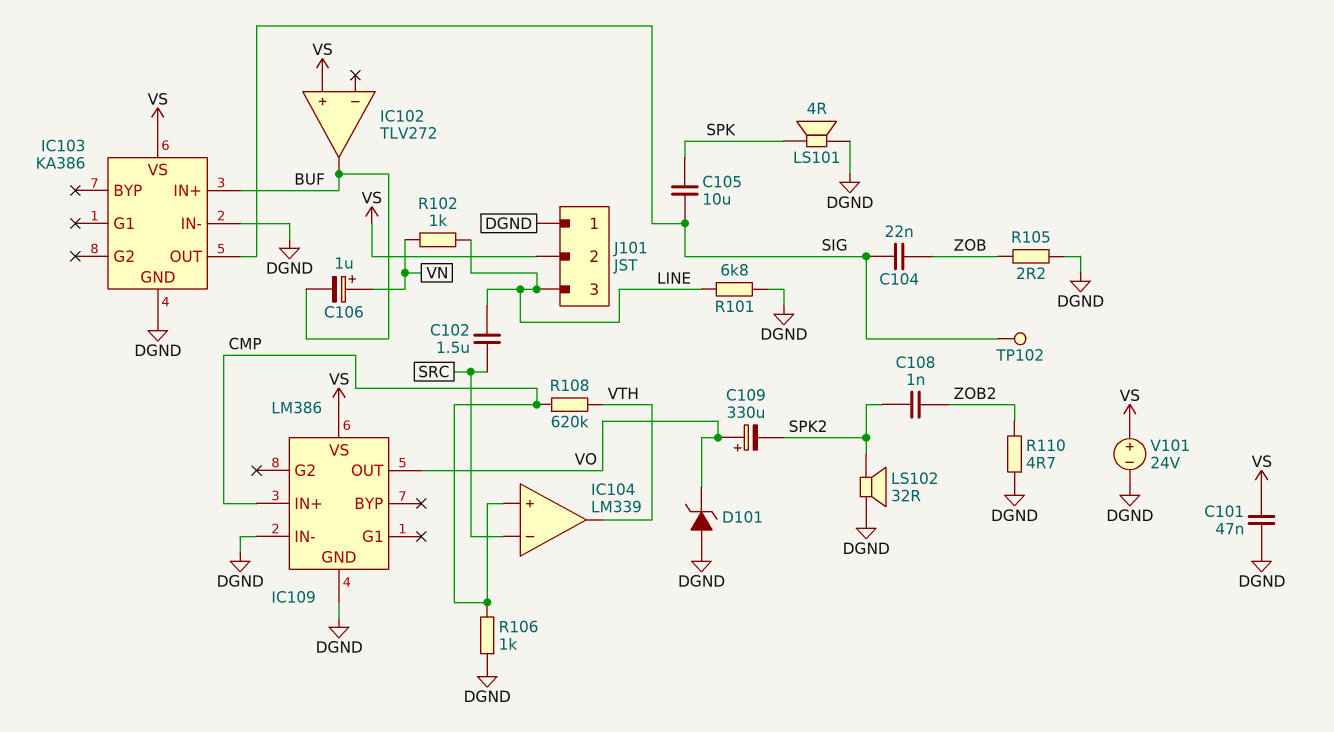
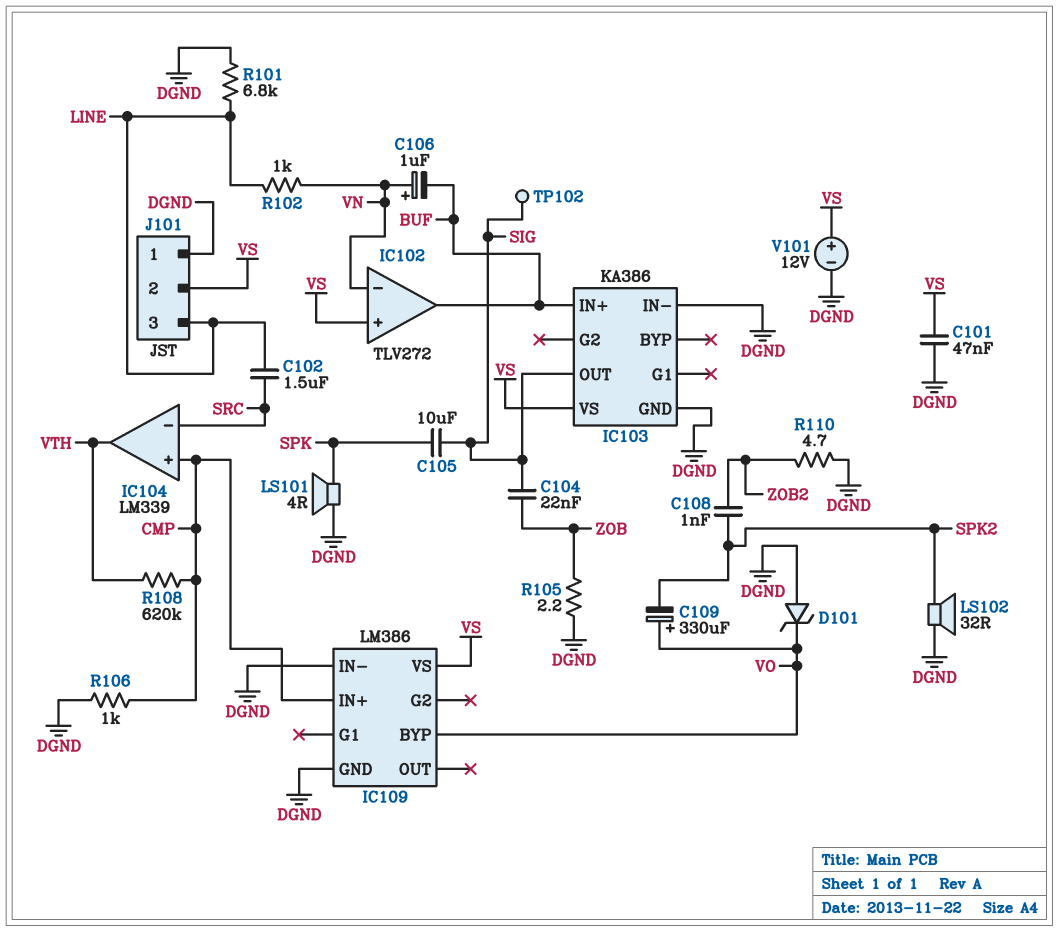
IC102 pin in-: none -> VN
IC109 pin BYP: none -> VO
IC109 pin OUT: VO -> none
V101: 24V (plus VS, minus DGND) -> 12V (plus VS, minus DGND)

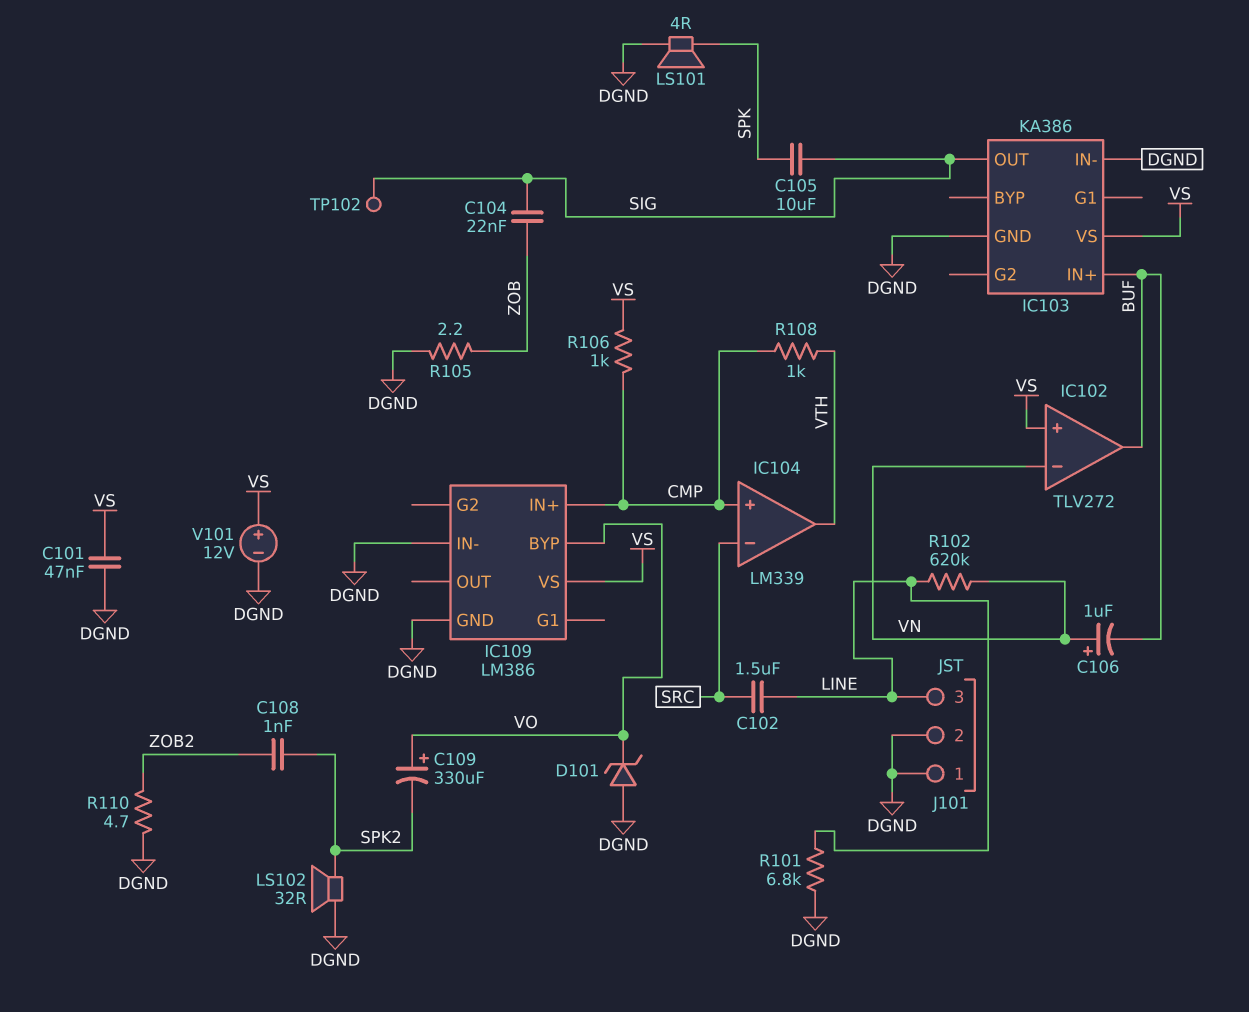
J101 pin 2: VS -> DGND
R102: 1k (LINE, VN) -> 620k (LINE, VN)
R106: 1k (CMP, DGND) -> 1k (CMP, VS)
R108: 620k (CMP, VTH) -> 1k (CMP, VTH)

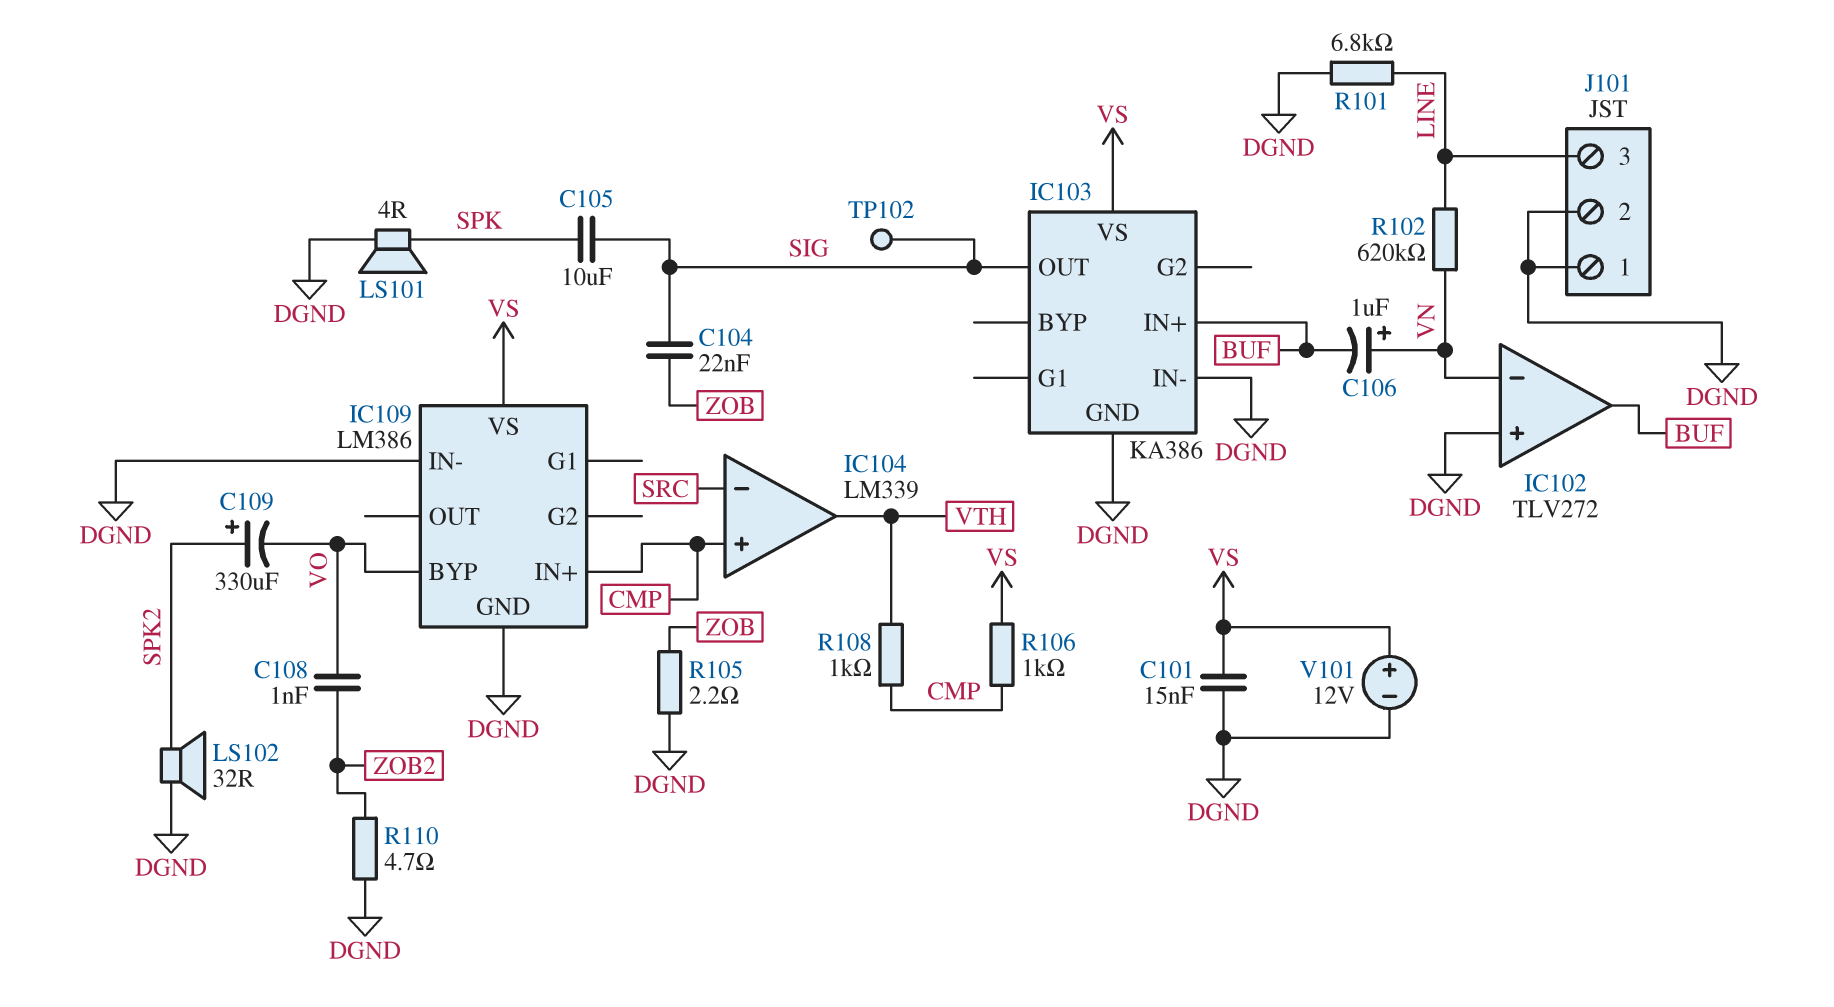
C101: 47nF (DGND, VS) -> 15nF (DGND, VS)
C102: 1.5uF (LINE, SRC) -> none
C108: 1nF (SPK2, ZOB2) -> 1nF (VO, ZOB2)
C109: 330uF (plus VO, minus SPK2) -> 330uF (plus SPK2, minus VO)
D101: zener (A DGND, K VO) -> none
IC102 pin in+: VS -> DGND

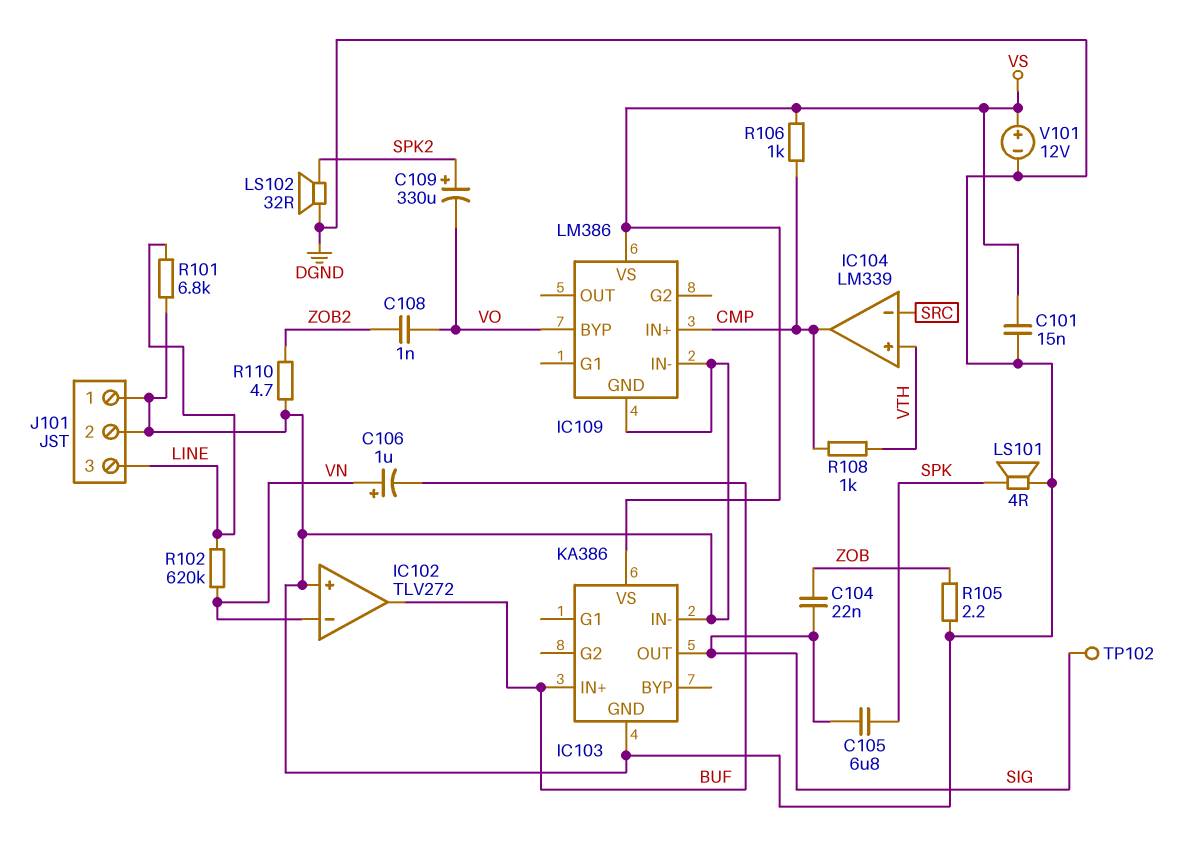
C105: 10uF (SIG, SPK) -> 6.8uF (SIG, SPK)
IC104 pin in+: CMP -> VTH
IC104 pin out: VTH -> CMP

